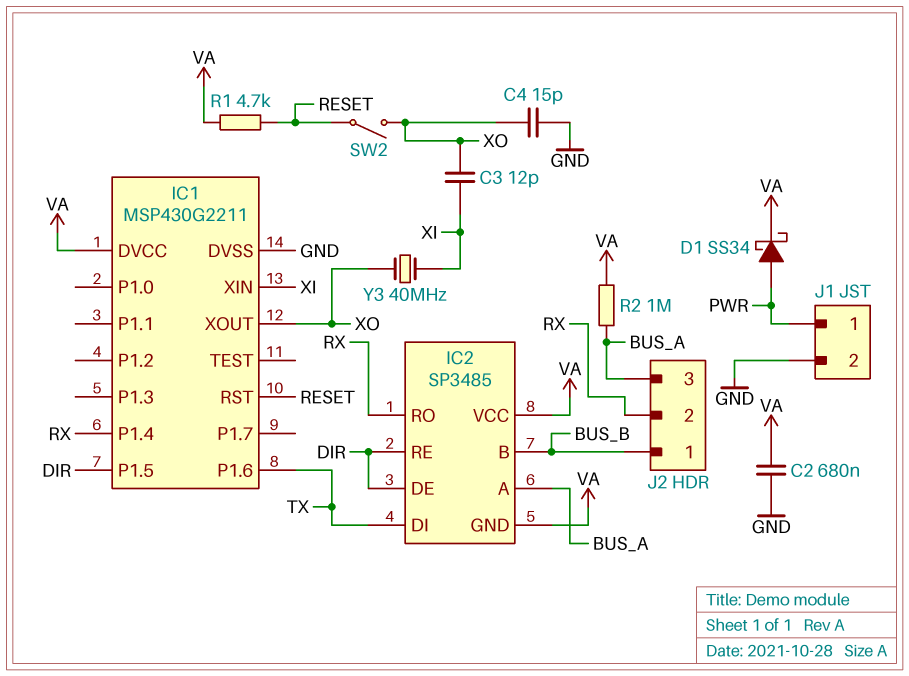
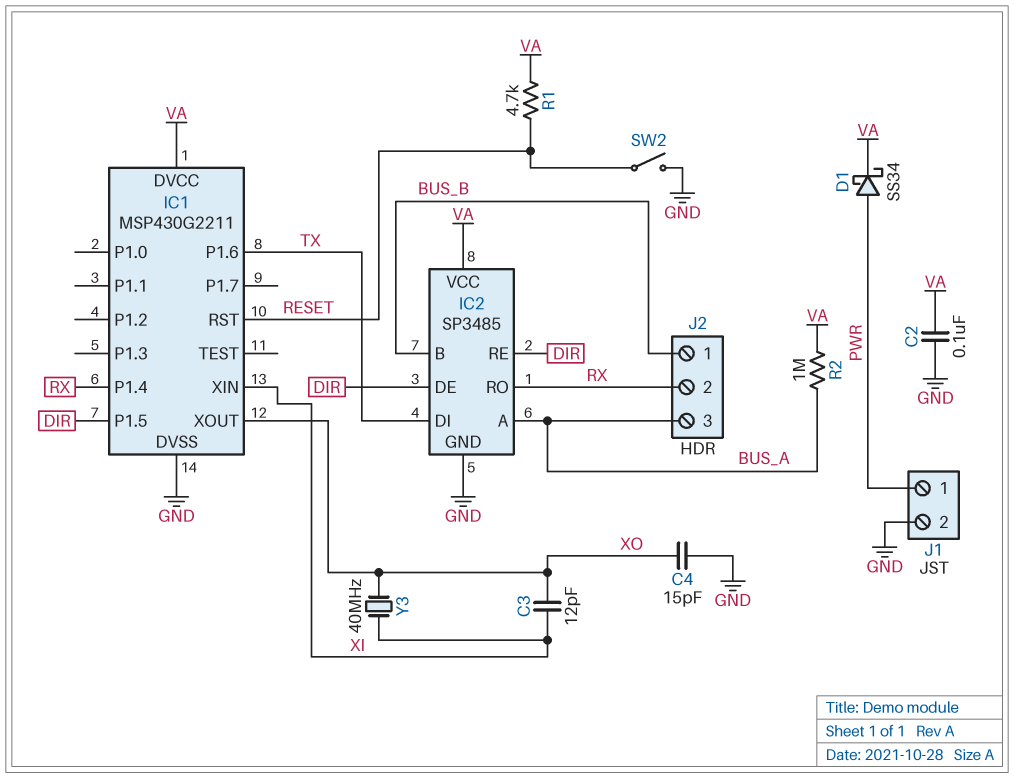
C2: 680nF (GND, VA) -> 100nF (GND, VA)
IC2 pin GND: VA -> GND
SW2: switch (RESET, XO) -> switch (GND, RESET)

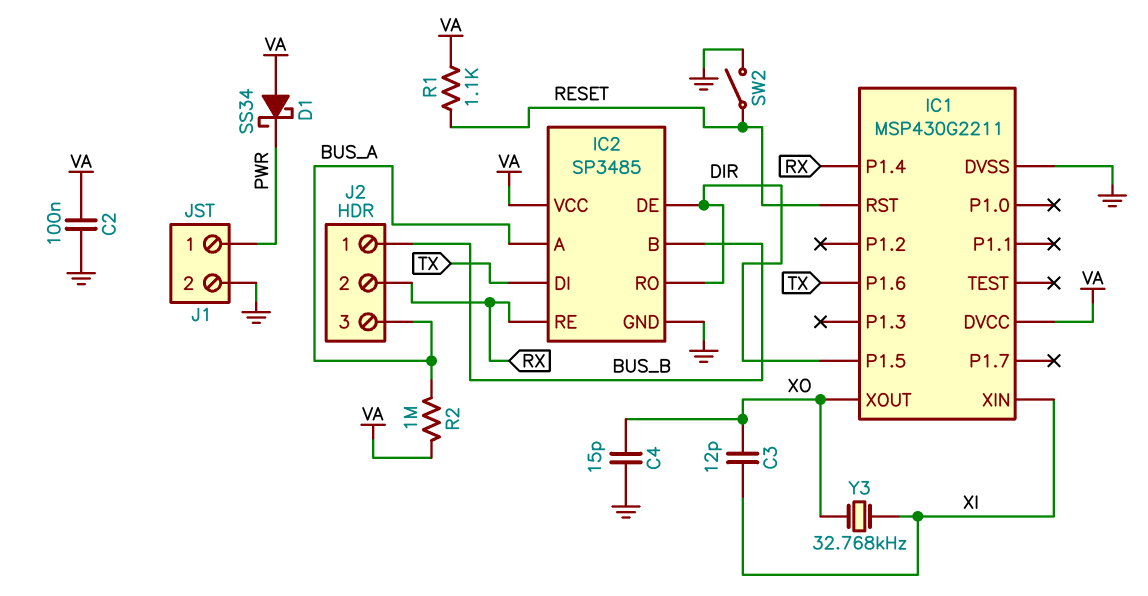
D1: schottky SS34 (A PWR, K VA) -> schottky SS34 (A VA, K PWR)
IC2 pin RE: DIR -> RX
IC2 pin RO: RX -> DIR
R1: 4.7k (RESET, VA) -> 1.1k (RESET, VA)
Y3: 40MHz (XI, XO) -> 32.768kHz (XI, XO)

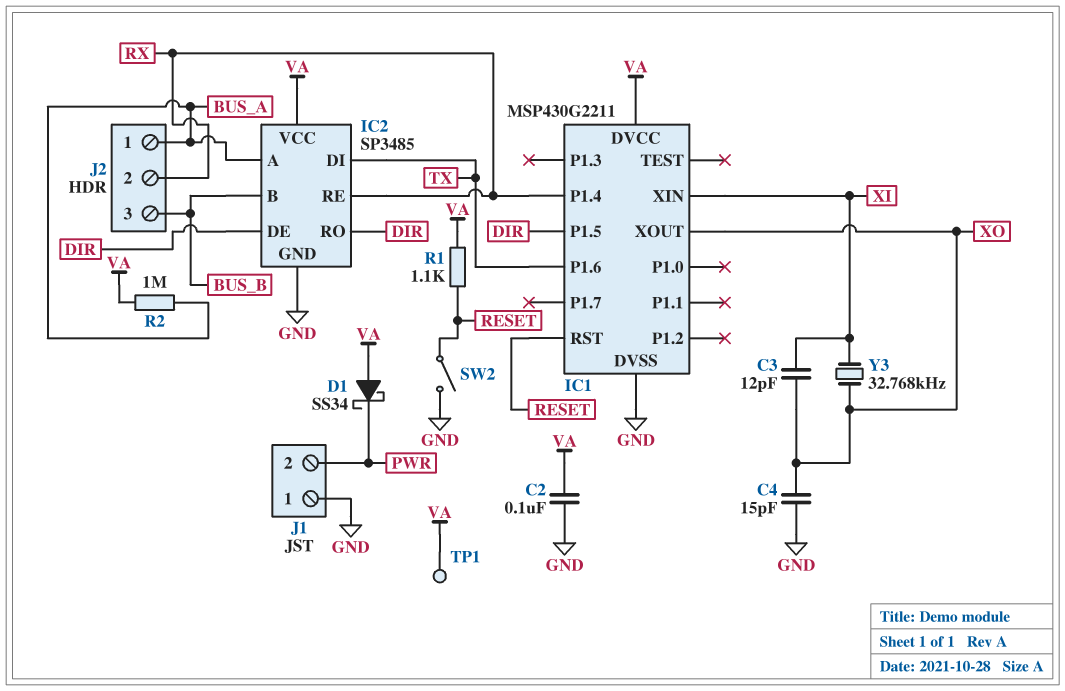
J1 pin 1: PWR -> GND
J1 pin 2: GND -> PWR
J2 pin 1: BUS_B -> BUS_A
J2 pin 3: BUS_A -> BUS_B
TP1: none -> test point (VA)

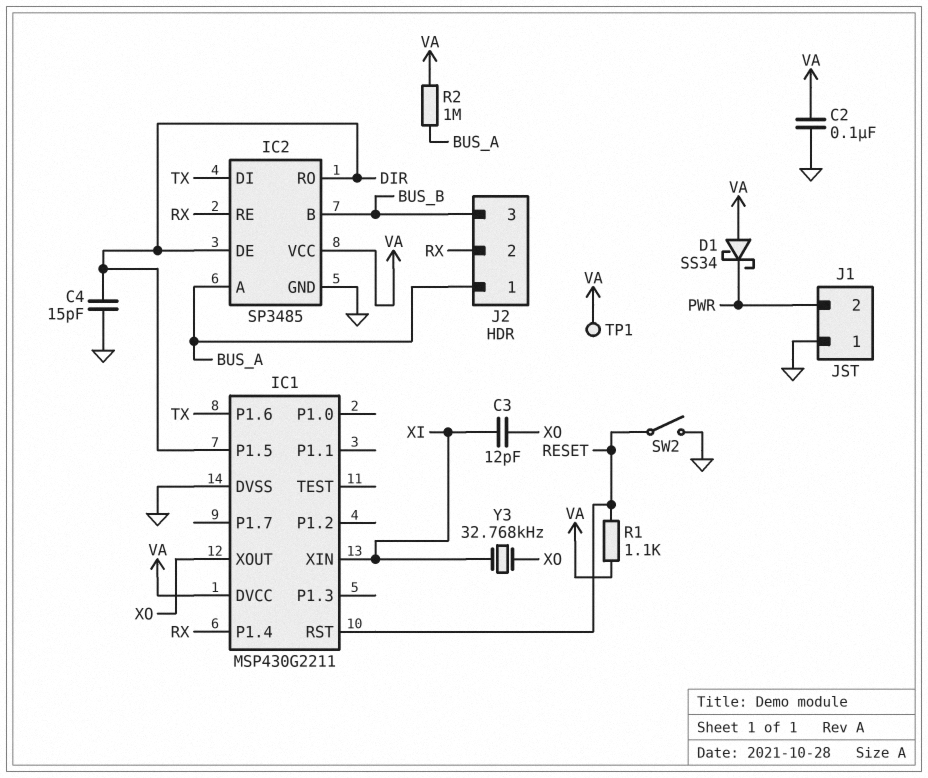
C4: 15pF (GND, XO) -> 15pF (DIR, GND)

